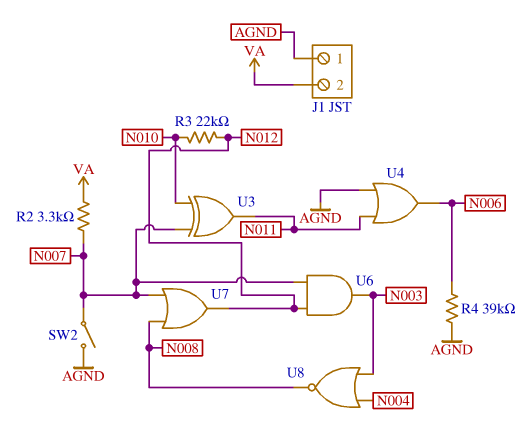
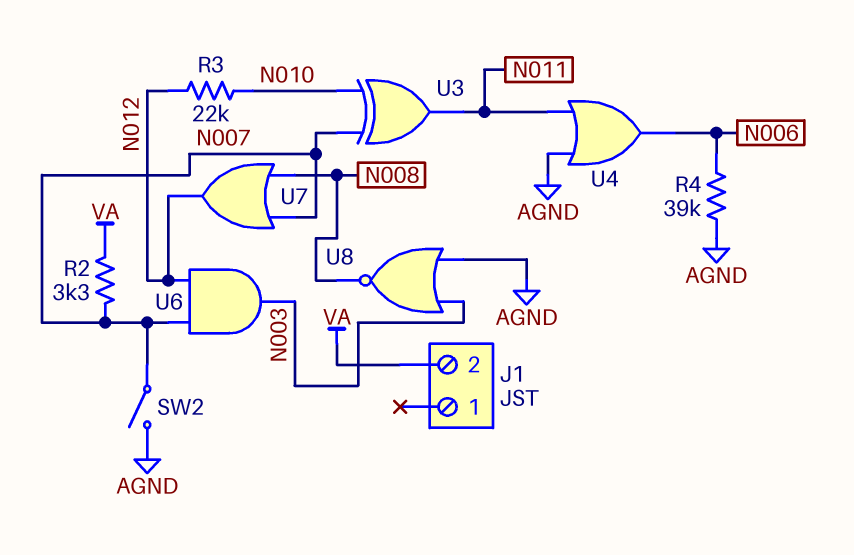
J1 pin 1: AGND -> none
U8: NOR (in N003, in N004, out N008) -> NOR (in AGND, in N003, out N008)

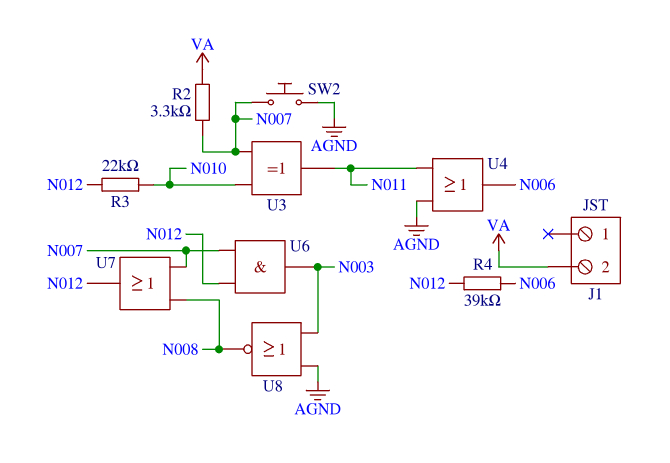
R4: 39k (AGND, N006) -> 39k (N006, N012)
SW2: switch (AGND, N007) -> button (AGND, N007)

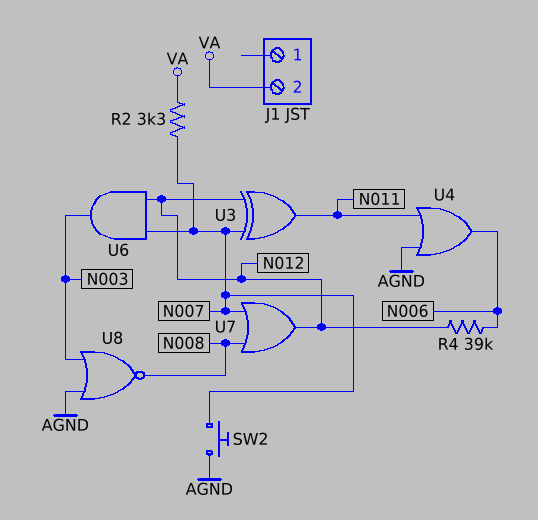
R3: 22k (N010, N012) -> none
U3: XOR (in N007, in N010, out N011) -> XOR (in N007, in N012, out N011)

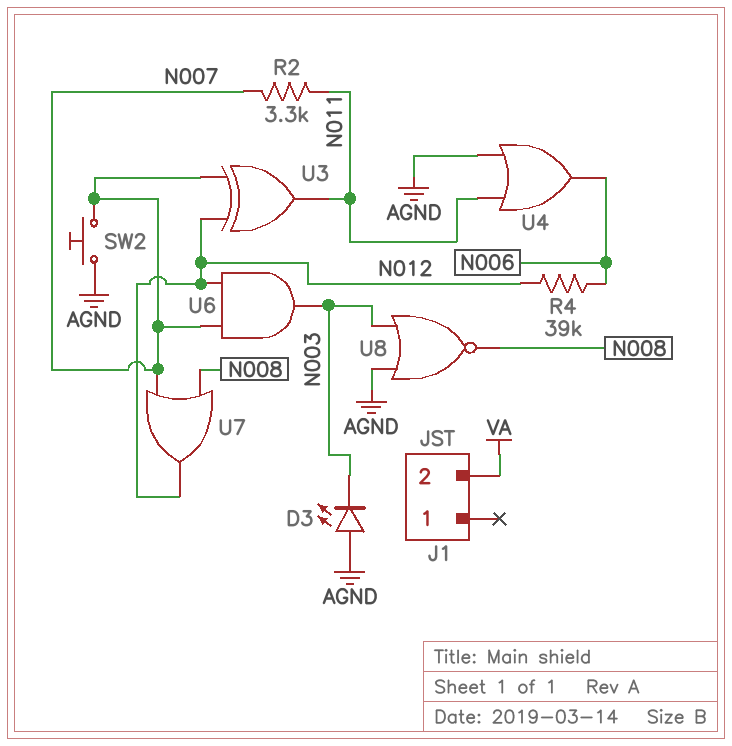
D3: none -> LED (A AGND, K N003)
R2: 3.3k (N007, VA) -> 3.3k (N007, N011)

